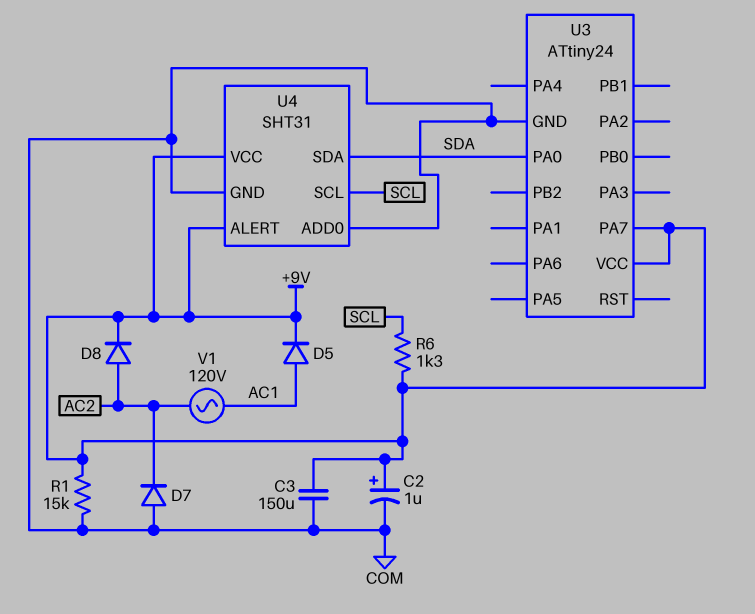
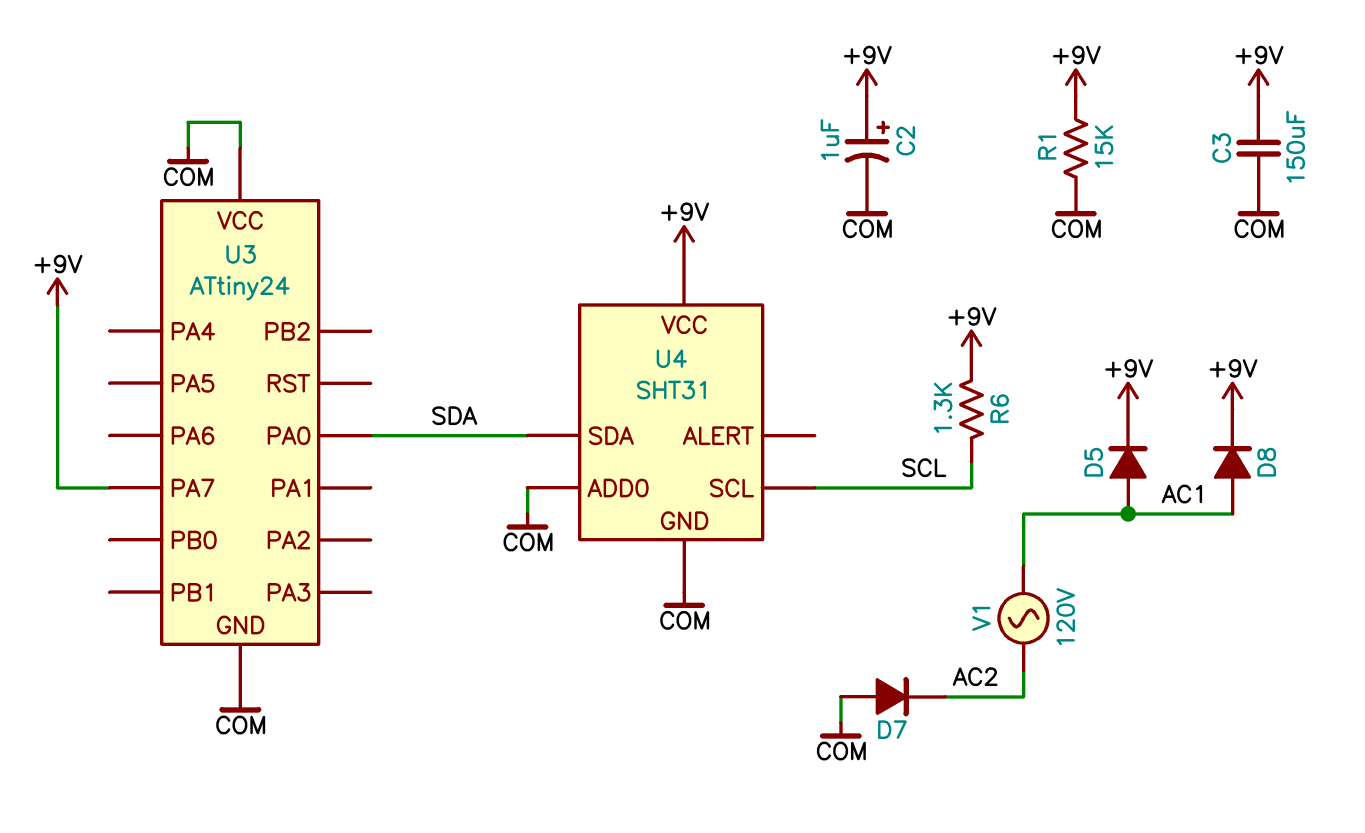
D8: diode (A AC2, K +9V) -> diode (A AC1, K +9V)
U3 pin VCC: +9V -> COM
U4 pin ALERT: +9V -> none

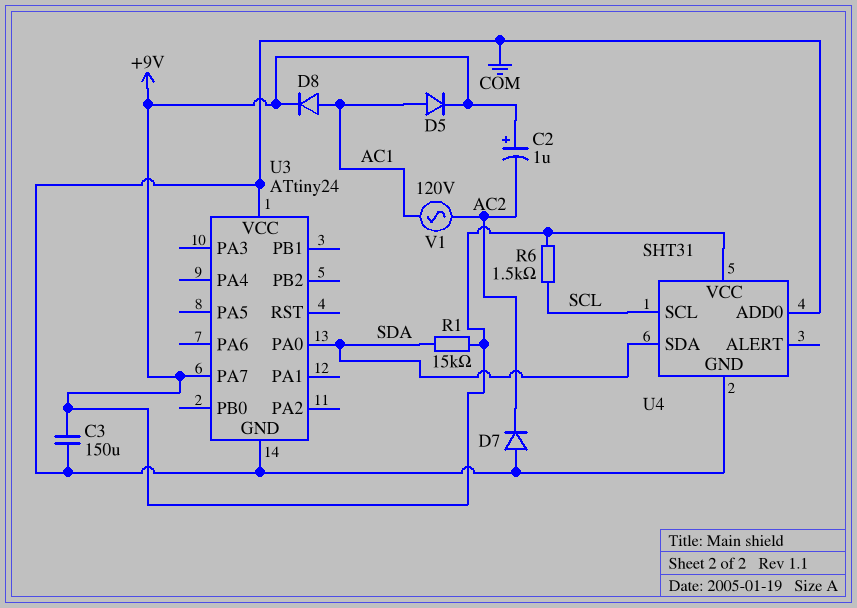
C2: 1uF (plus +9V, minus COM) -> 1uF (plus +9V, minus AC2)
R1: 15k (+9V, COM) -> 15k (+9V, SDA)
R6: 1.3k (+9V, SCL) -> 1.5k (+9V, SCL)

